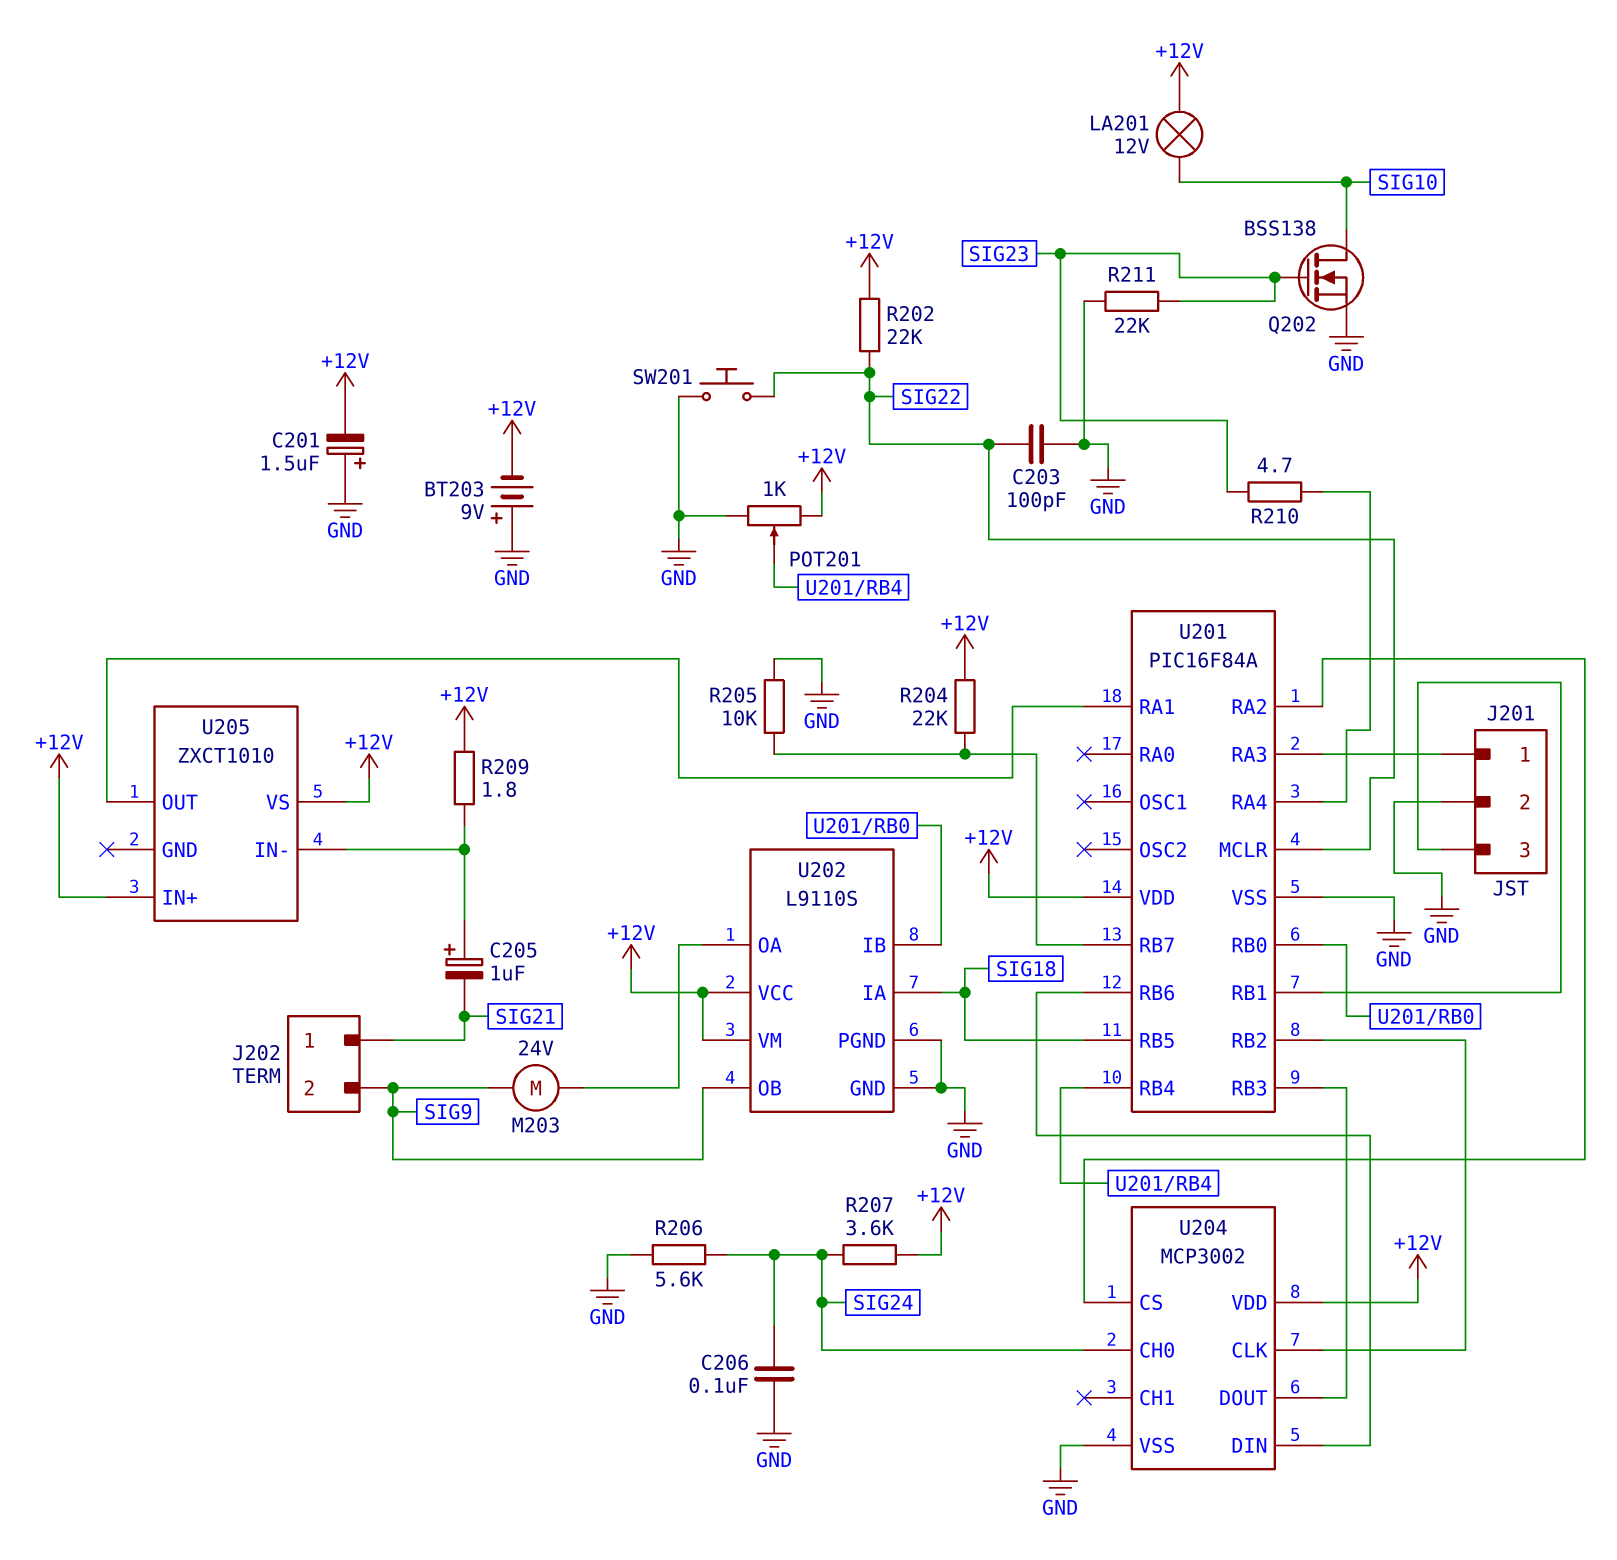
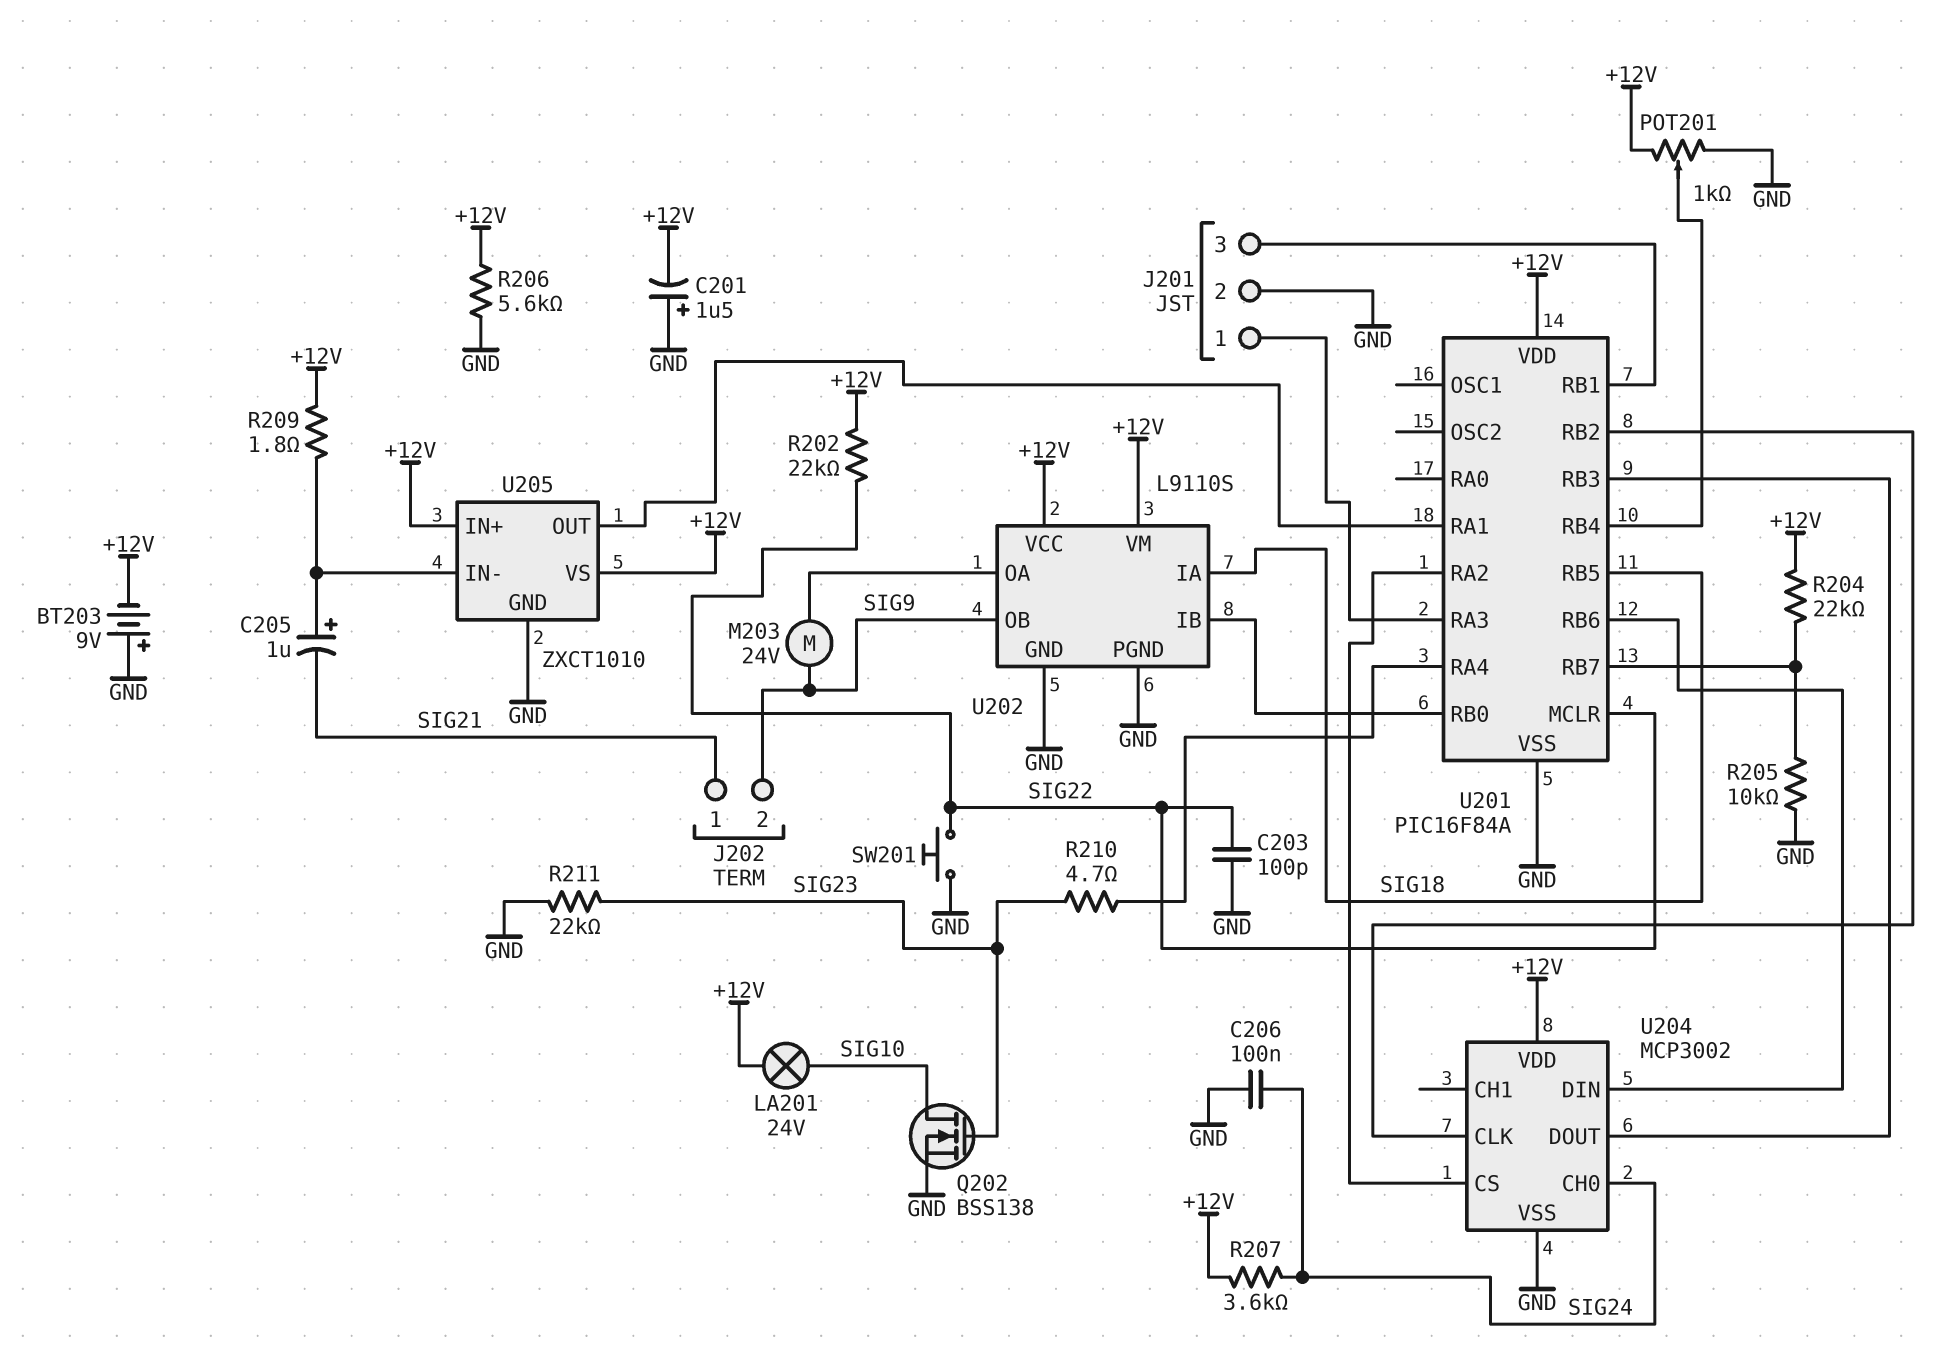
LA201: lamp 12V (+12V, SIG10) -> lamp 24V (+12V, SIG10)
R206: 5.6k (GND, SIG24) -> 5.6k (+12V, GND)
U205 pin GND: none -> GND

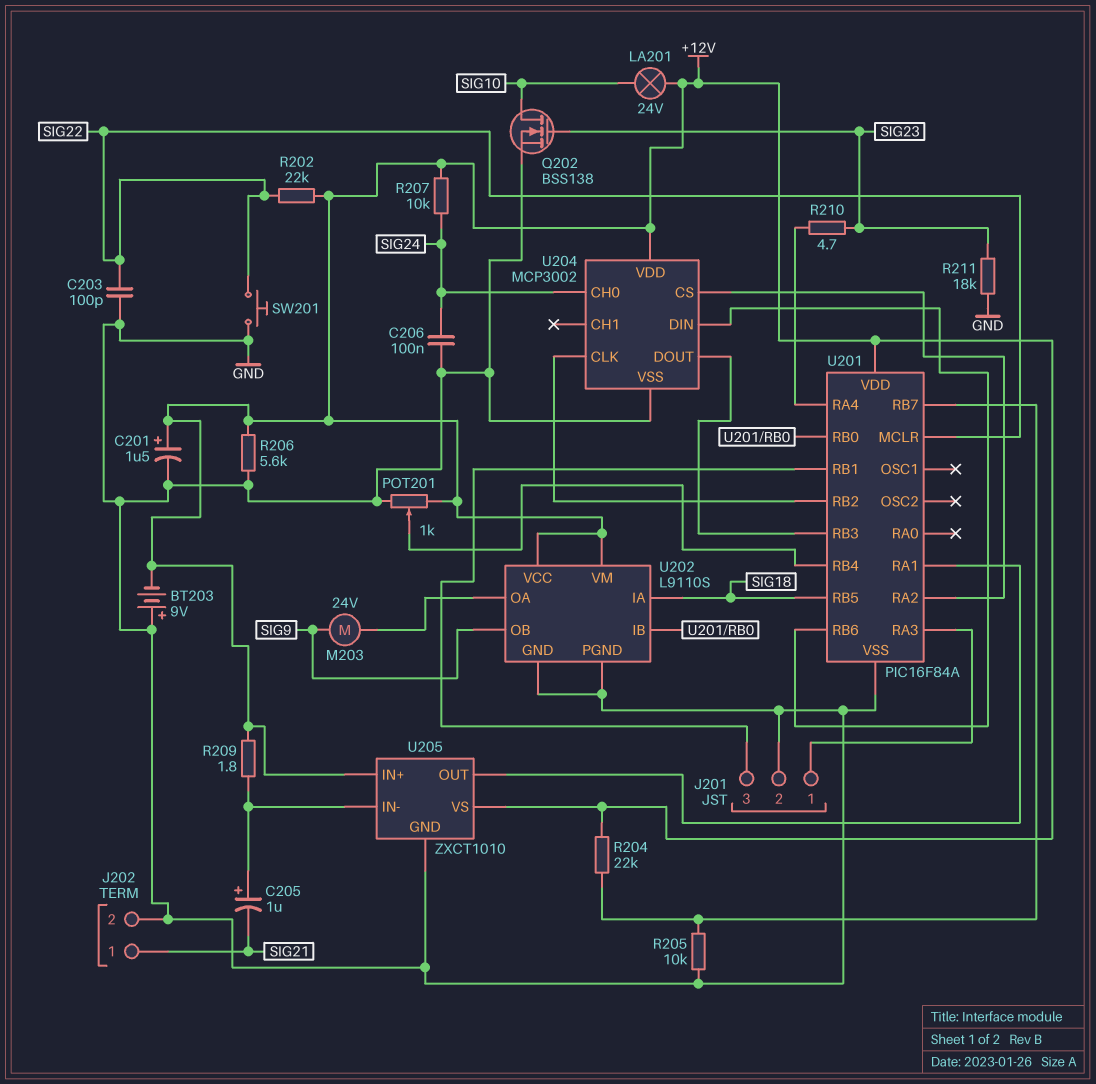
C201: 1.5uF (plus GND, minus +12V) -> 1.5uF (plus +12V, minus GND)
J202 pin 2: SIG9 -> GND
R207: 3.6k (+12V, SIG24) -> 10k (+12V, SIG24)
R211: 22k (GND, SIG23) -> 18k (GND, SIG23)

